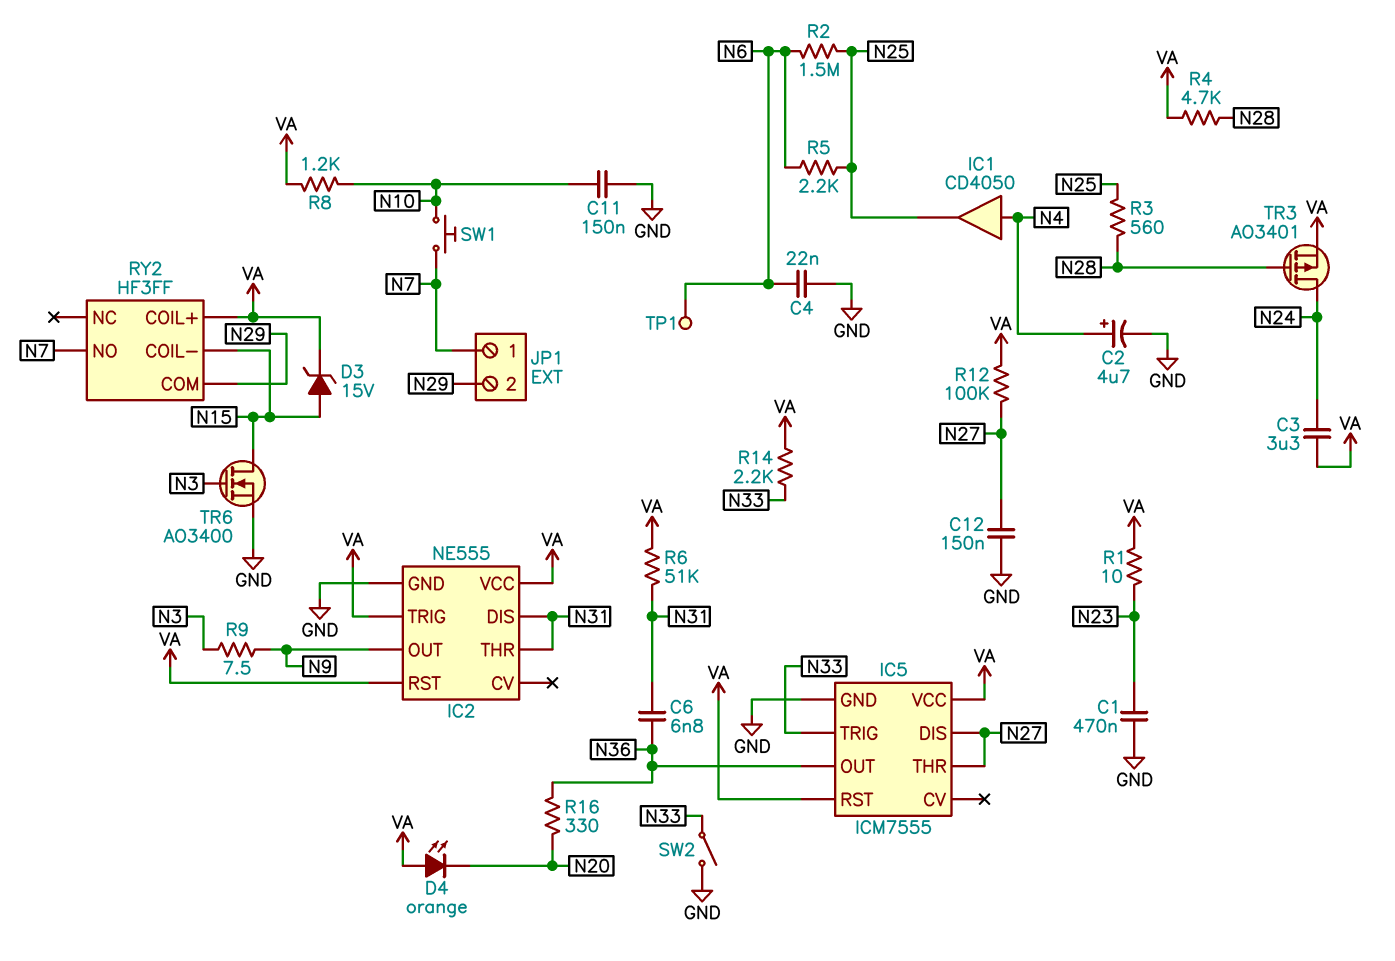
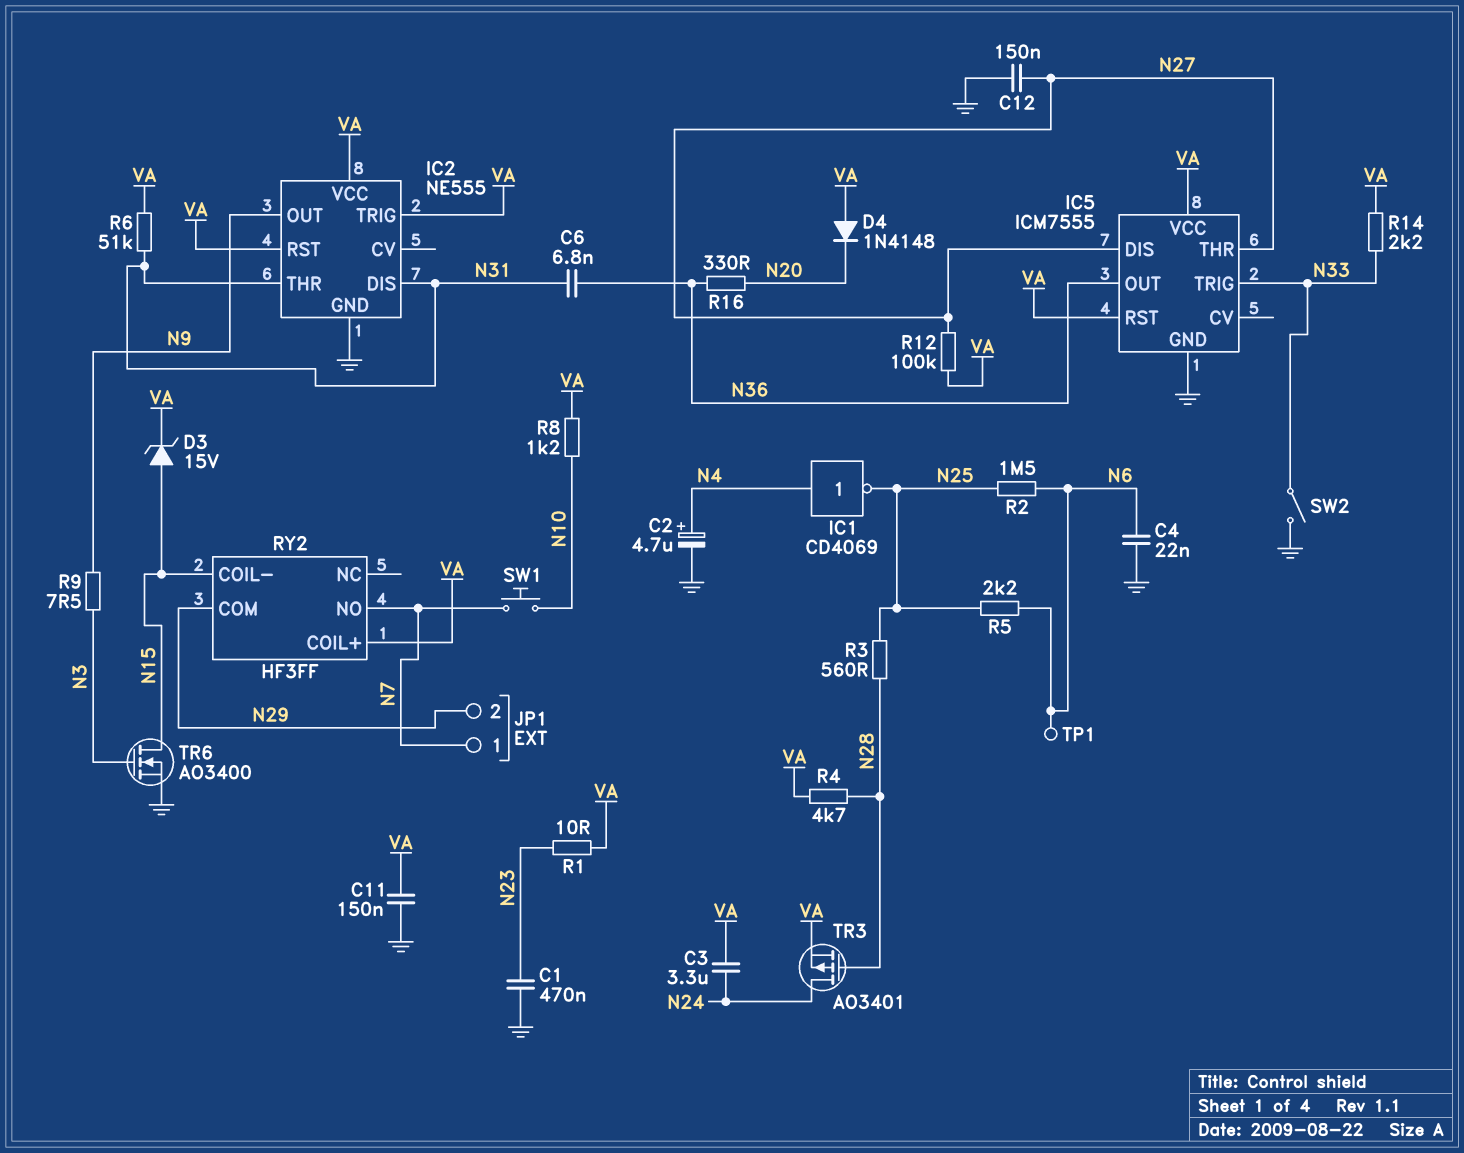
C11: 150nF (GND, N10) -> 150nF (GND, VA)
D4: LED orange (A VA, K N20) -> diode 1N4148 (A VA, K N20)
IC1: buffer CD4050 (in N4, out N25) -> NOT CD4069 (in N4, out N25)

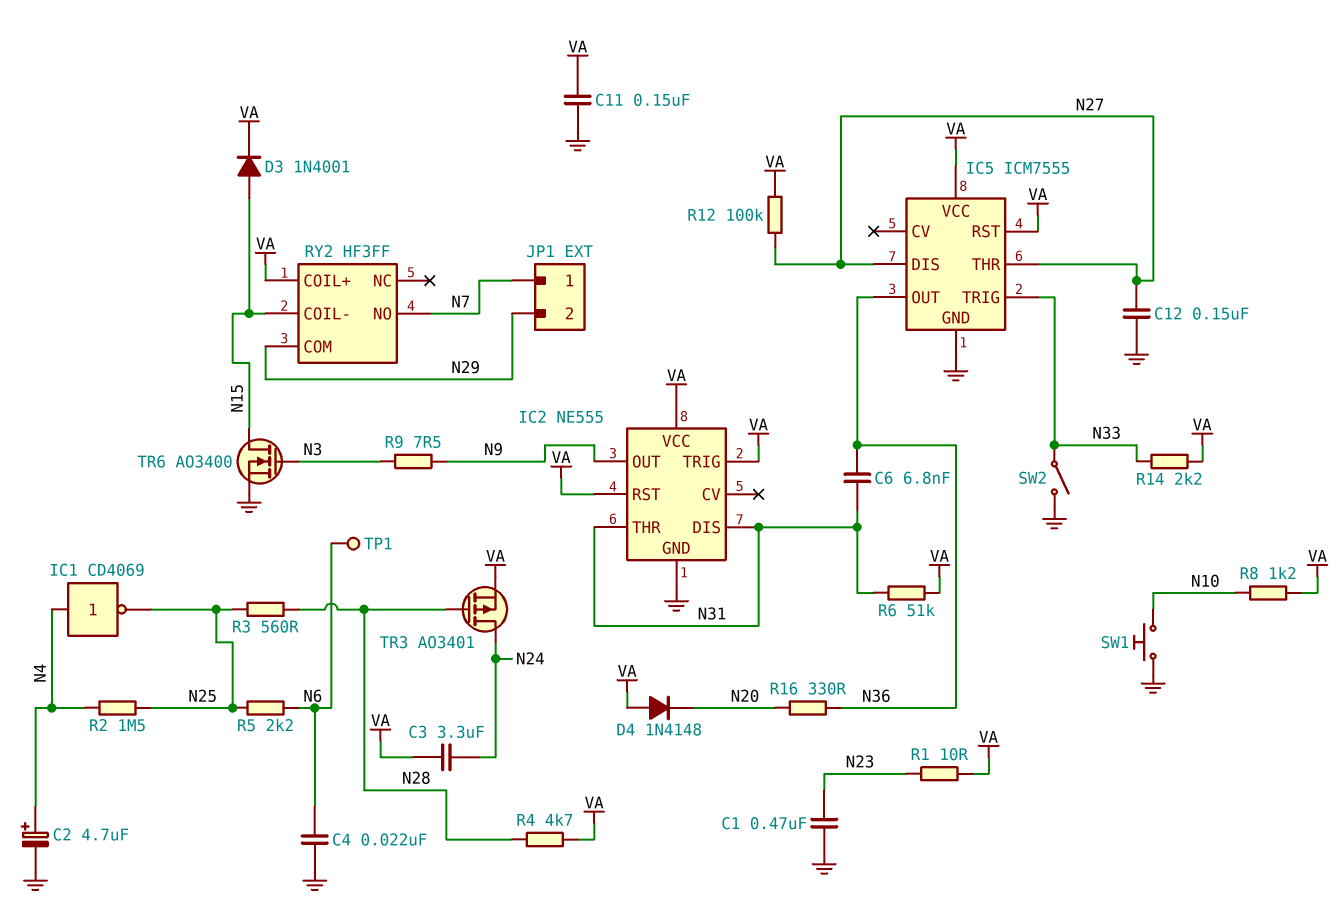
D3: zener 15V (A N15, K VA) -> diode 1N4001 (A N15, K VA)
R2: 1.5M (N6, N25) -> 1.5M (N4, N25)
SW1: button (N7, N10) -> button (GND, N10)

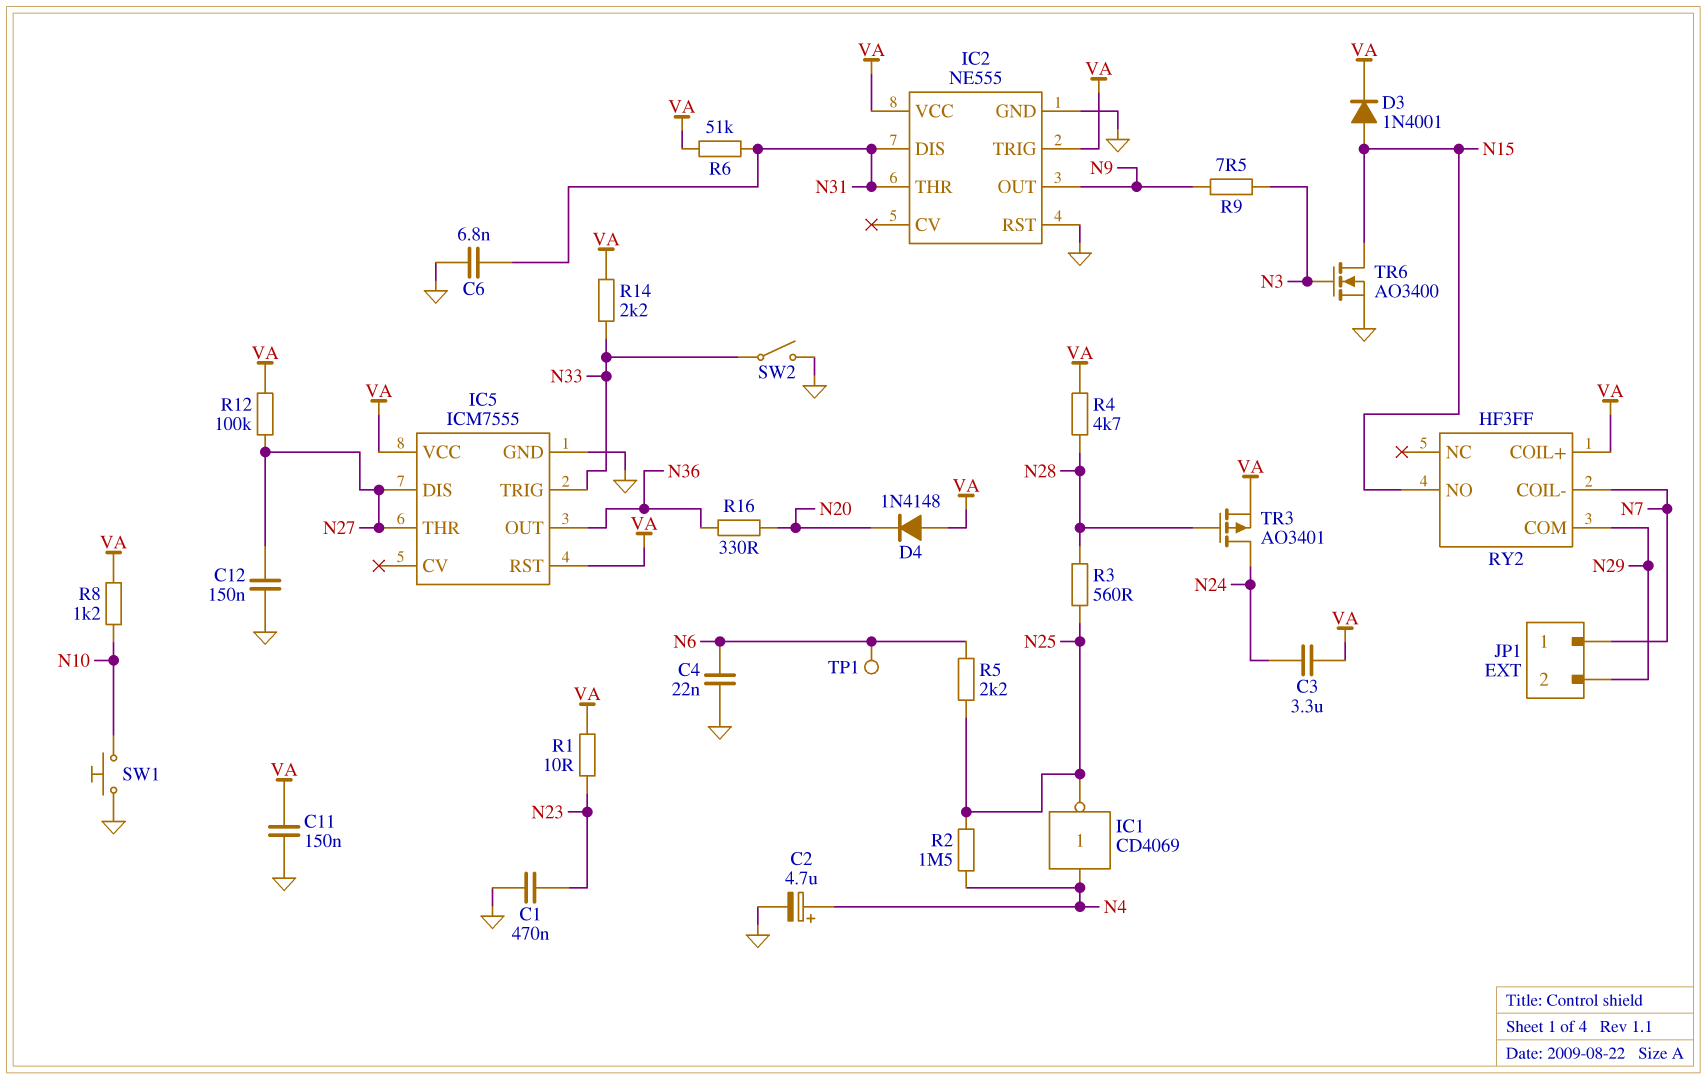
C6: 6.8nF (N31, N36) -> 6.8nF (GND, N31)
IC2 pin RST: VA -> GND
RY2 pin COIL-: N15 -> N7
RY2 pin NO: N7 -> N15

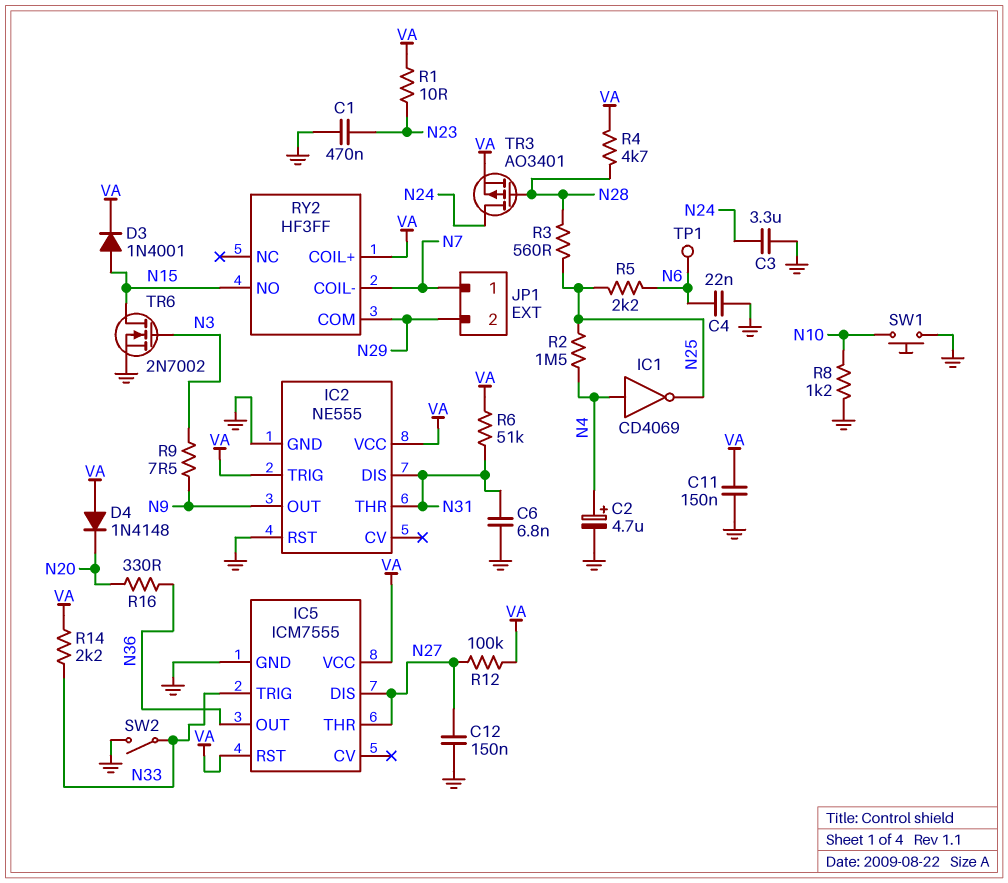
C3: 3.3uF (N24, VA) -> 3.3uF (GND, N24)
R8: 1.2k (N10, VA) -> 1.2k (GND, N10)
TR6: NMOS AO3400 (G N3, D N15, S GND) -> NMOS 2N7002 (G N3, D N15, S GND)

